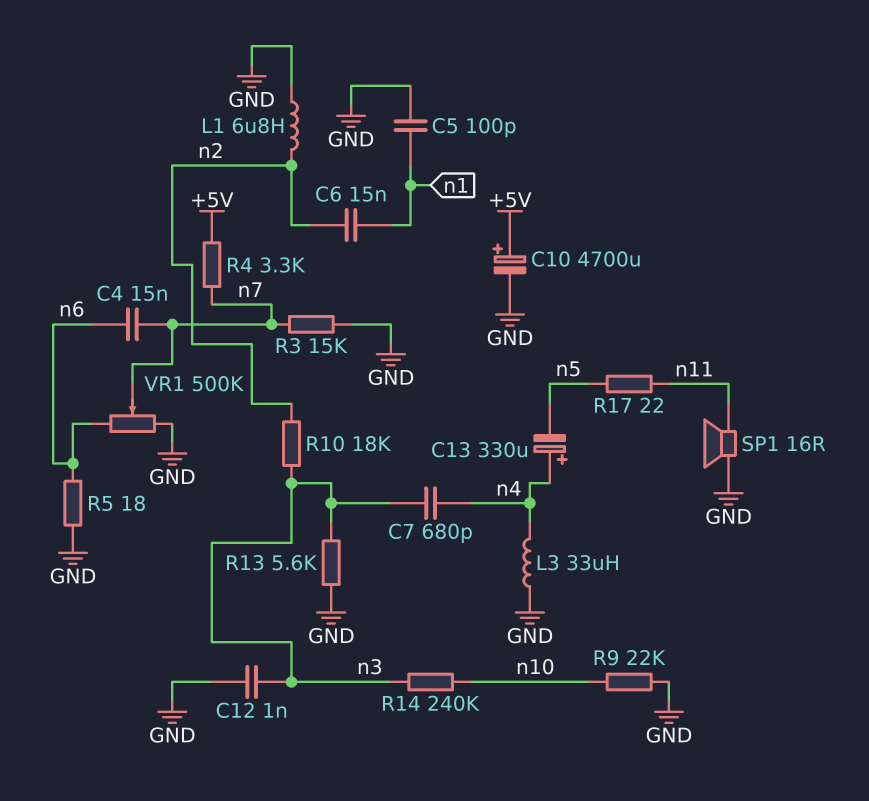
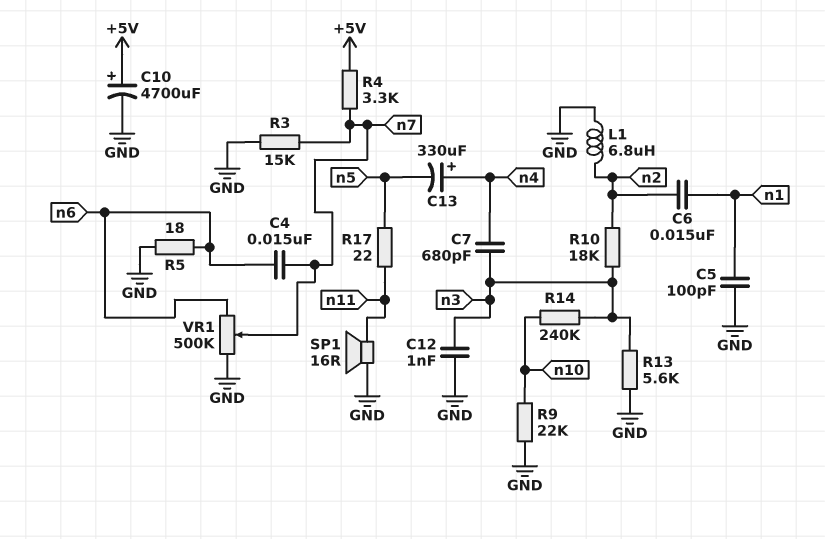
L3: 33uH (GND, n4) -> none

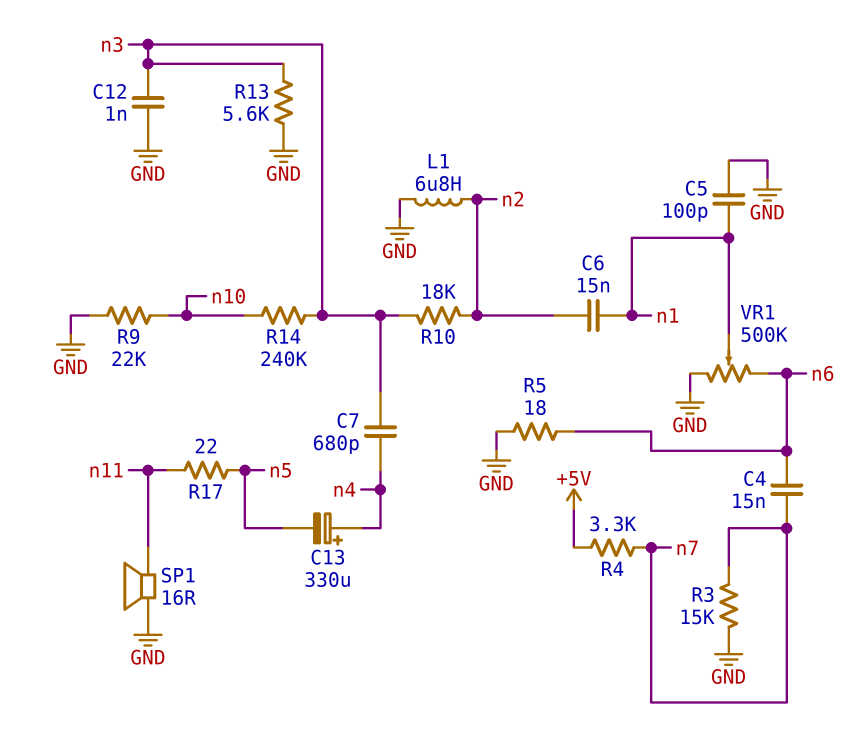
C10: 4700uF (plus +5V, minus GND) -> none
VR1: 500k (GND, n6, wiper n7) -> 500k (GND, n6, wiper n1)

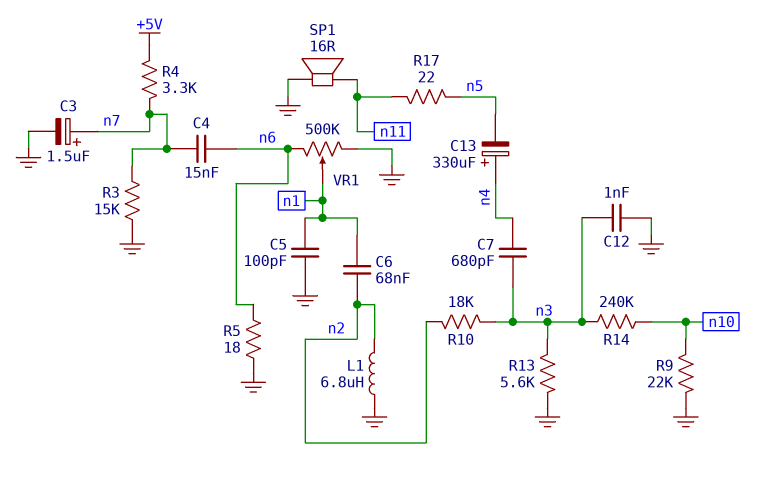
C3: none -> 1.5uF (plus n7, minus GND)
C6: 15nF (n1, n2) -> 68nF (n1, n2)

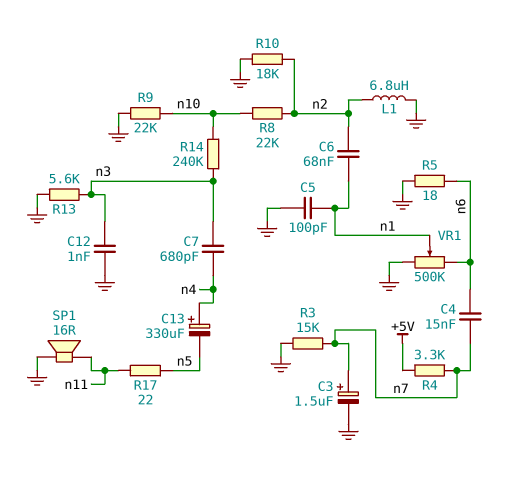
R8: none -> 22k (n2, n10)
R10: 18k (n2, n3) -> 18k (GND, n2)

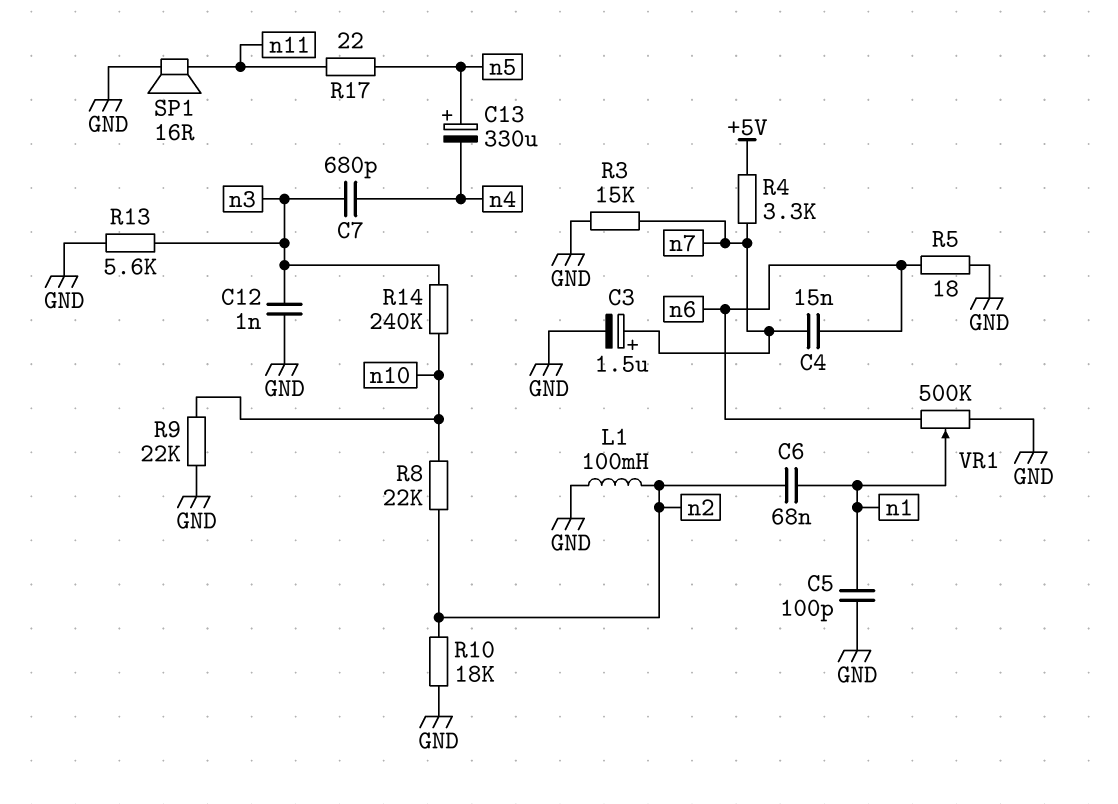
C13: 330uF (plus n4, minus n5) -> 330uF (plus n5, minus n4)
L1: 6.8uH (GND, n2) -> 100mH (GND, n2)

